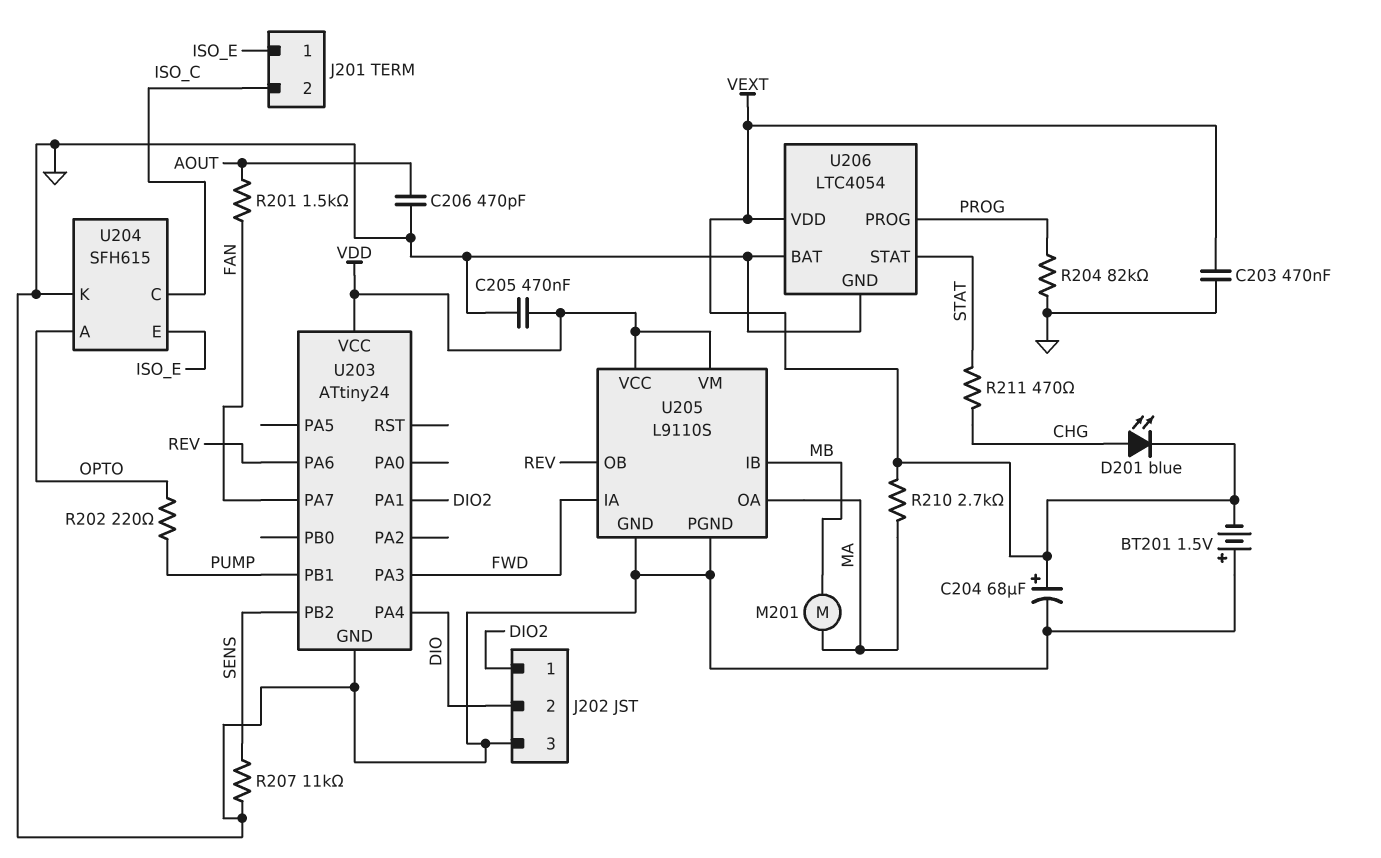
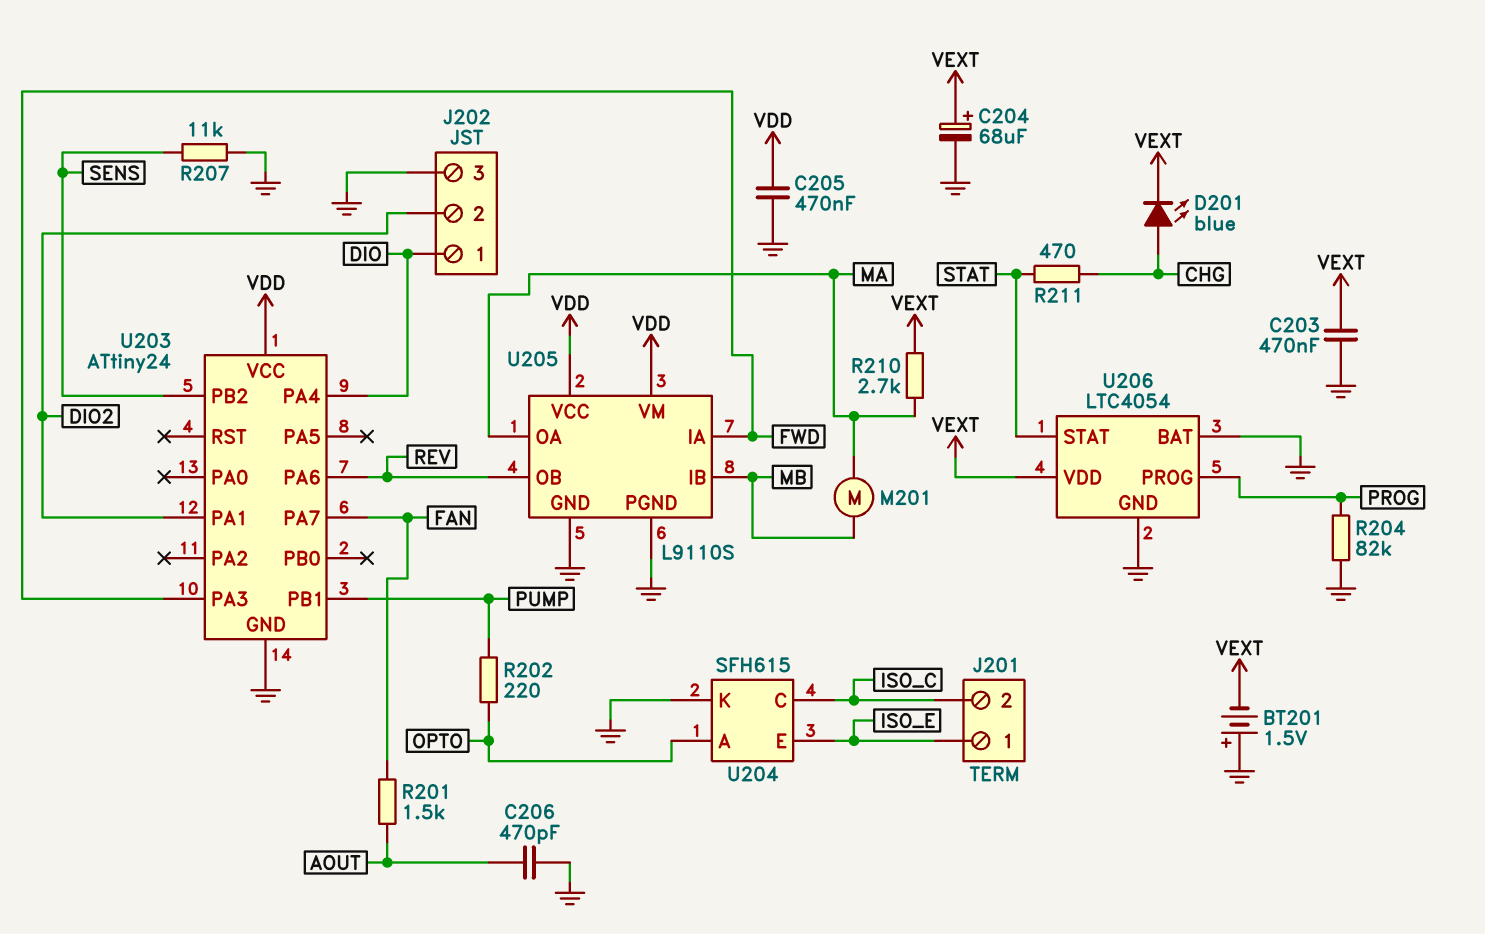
J202 pin 1: DIO2 -> DIO
J202 pin 2: DIO -> DIO2

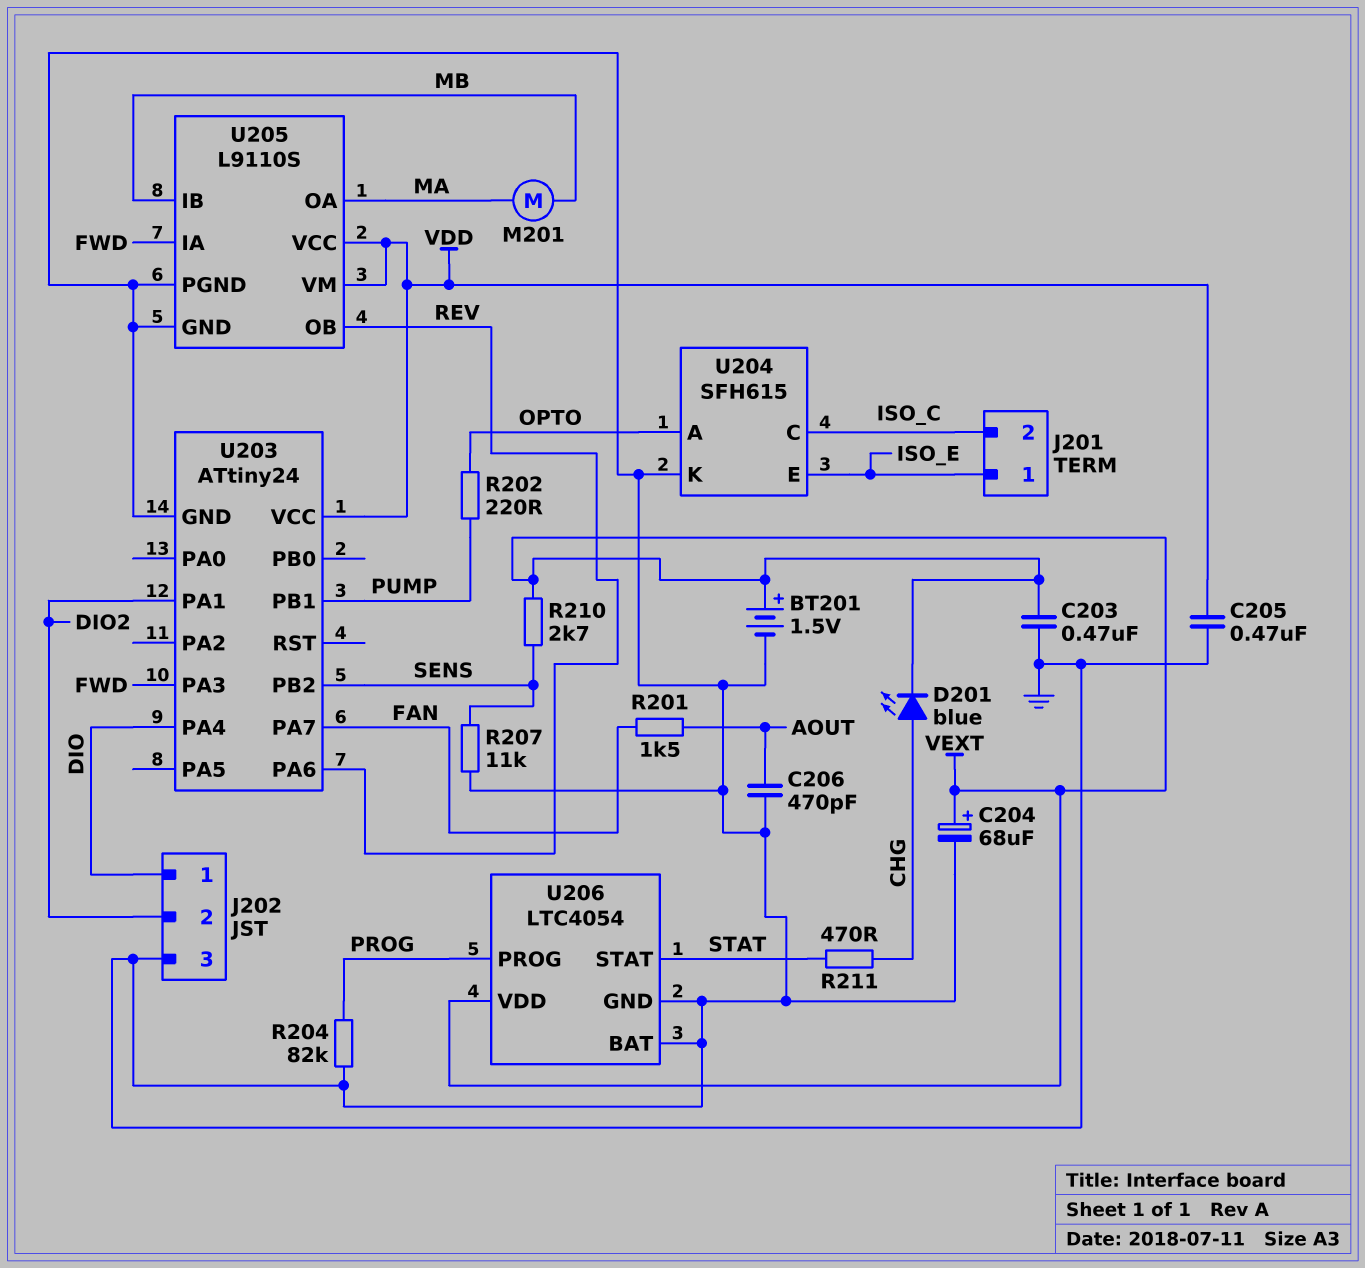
BT201: 1.5V (plus GND, minus VEXT) -> 1.5V (plus VEXT, minus GND)
R210: 2.7k (MA, VEXT) -> 2.7k (SENS, VEXT)

